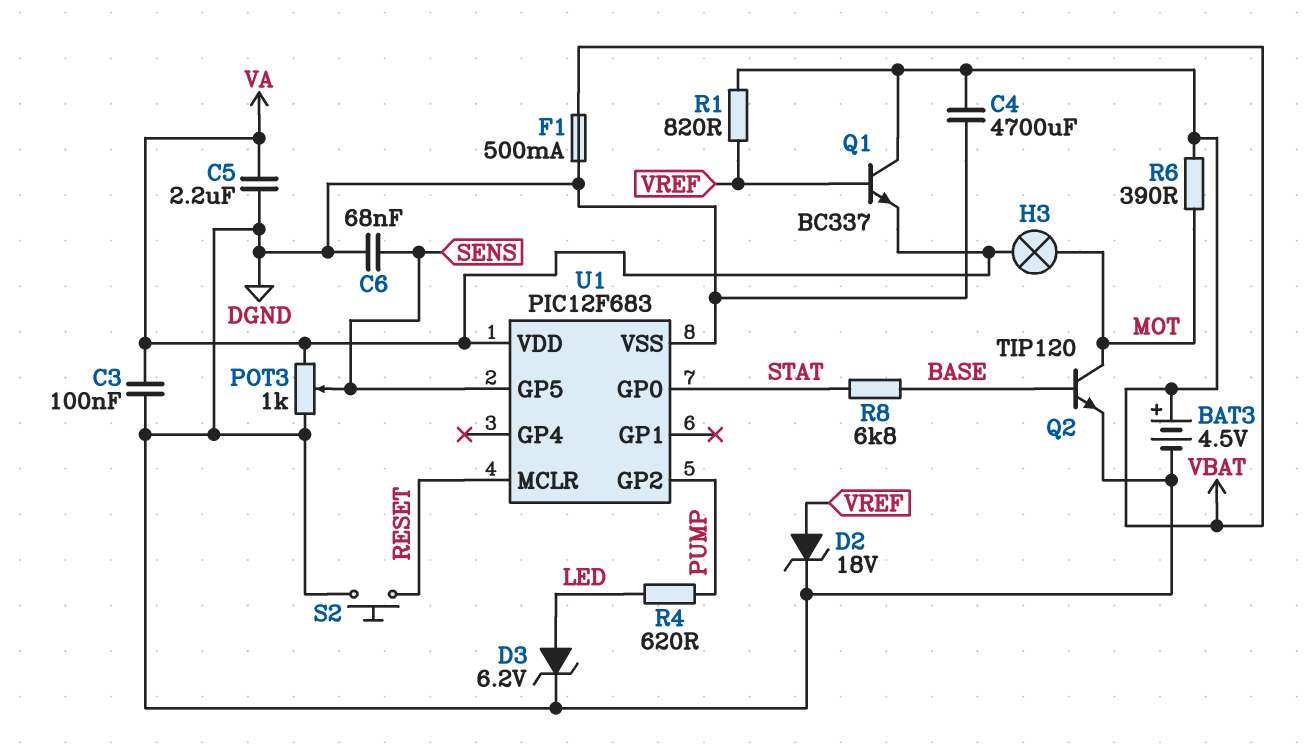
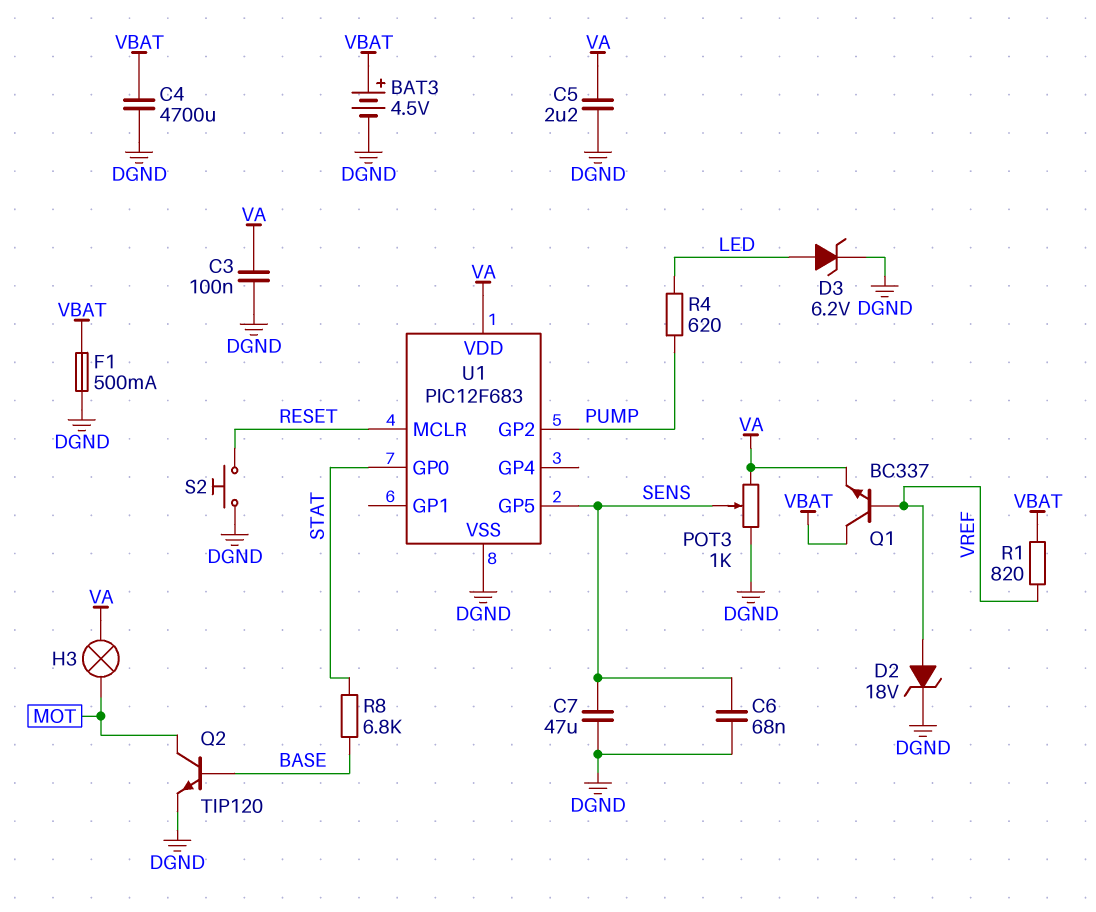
C7: none -> 47uF (DGND, SENS)
R6: 390 (MOT, VBAT) -> none

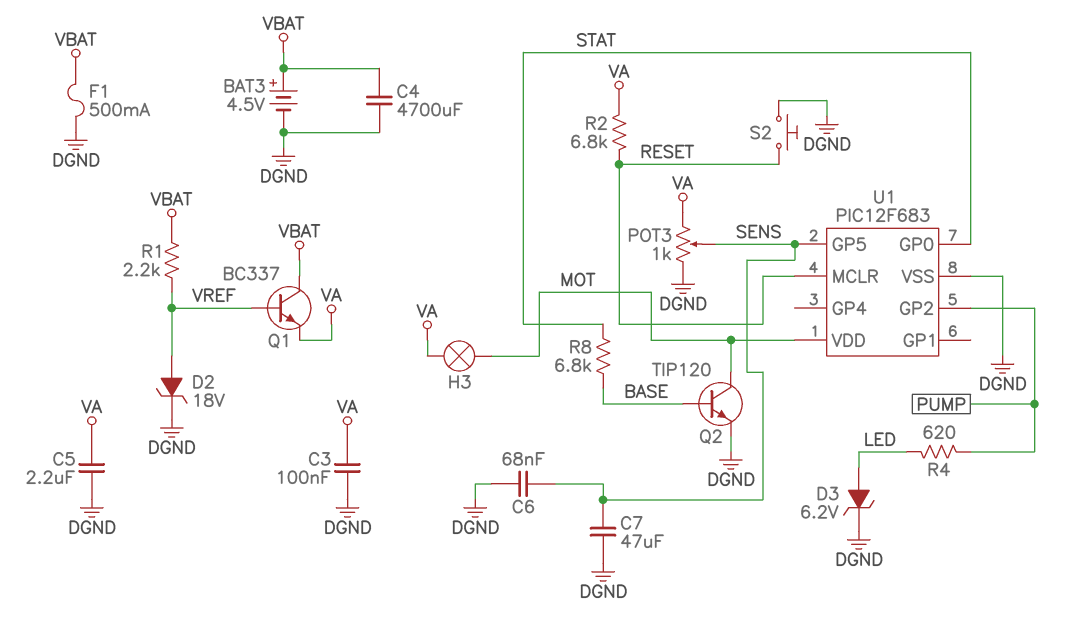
R1: 820 (VBAT, VREF) -> 2.2k (VBAT, VREF)
R2: none -> 6.8k (RESET, VA)
U1 pin VDD: VA -> MOT

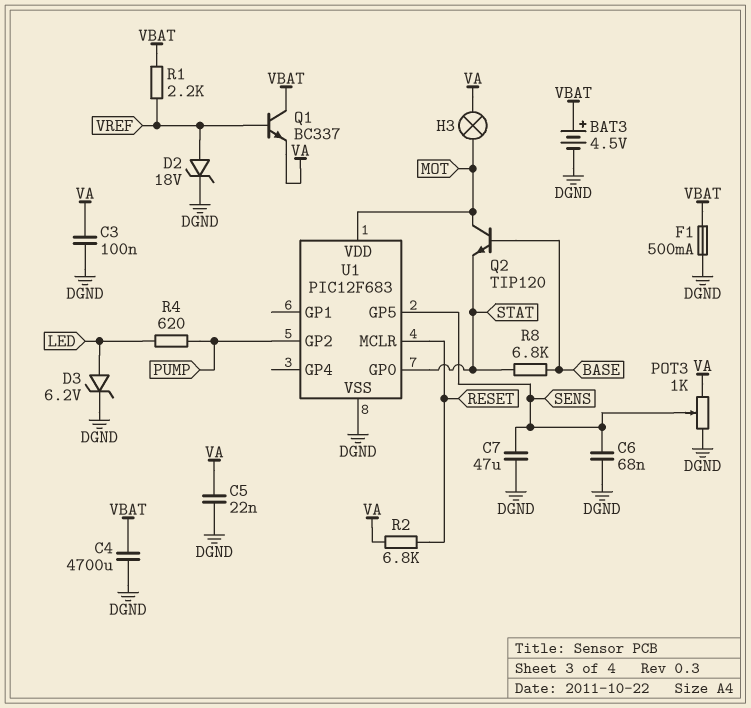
C5: 2.2uF (DGND, VA) -> 22nF (DGND, VA)
Q2: NPN TIP120 (B BASE, C MOT, E DGND) -> NPN TIP120 (B BASE, C MOT, E STAT)
S2: button (DGND, RESET) -> none

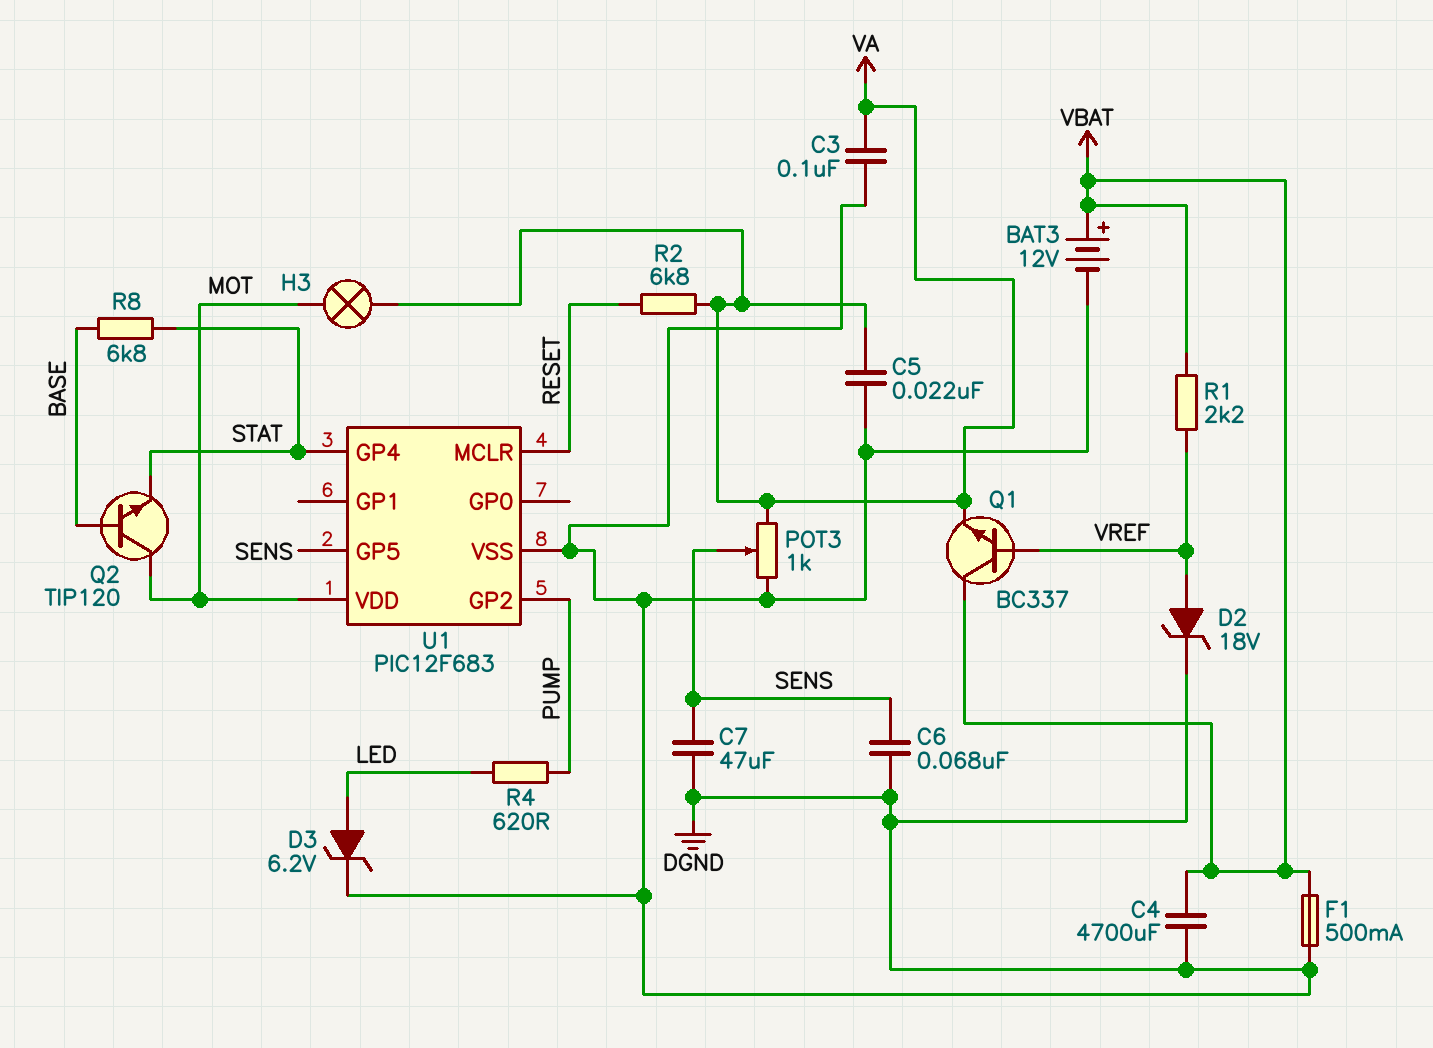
BAT3: 4.5V (plus VBAT, minus DGND) -> 12V (plus VBAT, minus DGND)
U1 pin GP0: STAT -> none
U1 pin GP4: none -> STAT

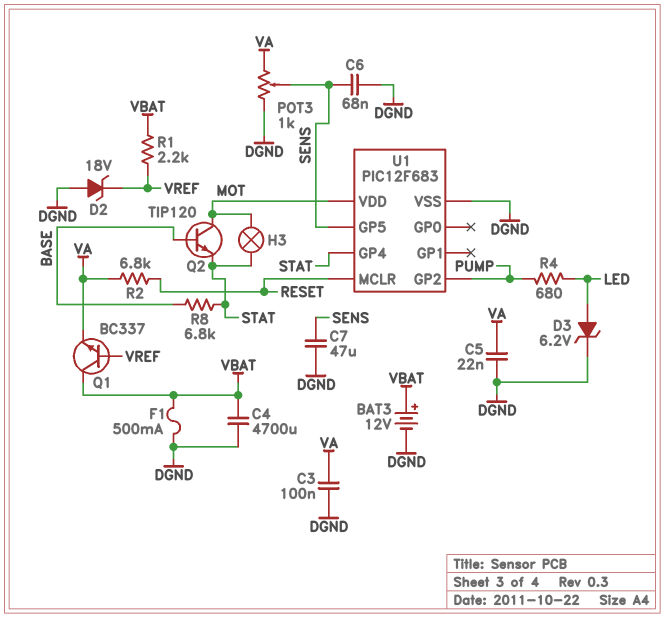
D2: zener 18V (A VREF, K DGND) -> zener 18V (A DGND, K VREF)
H3: lamp (MOT, VA) -> lamp (MOT, STAT)
R4: 620 (LED, PUMP) -> 680 (LED, PUMP)

